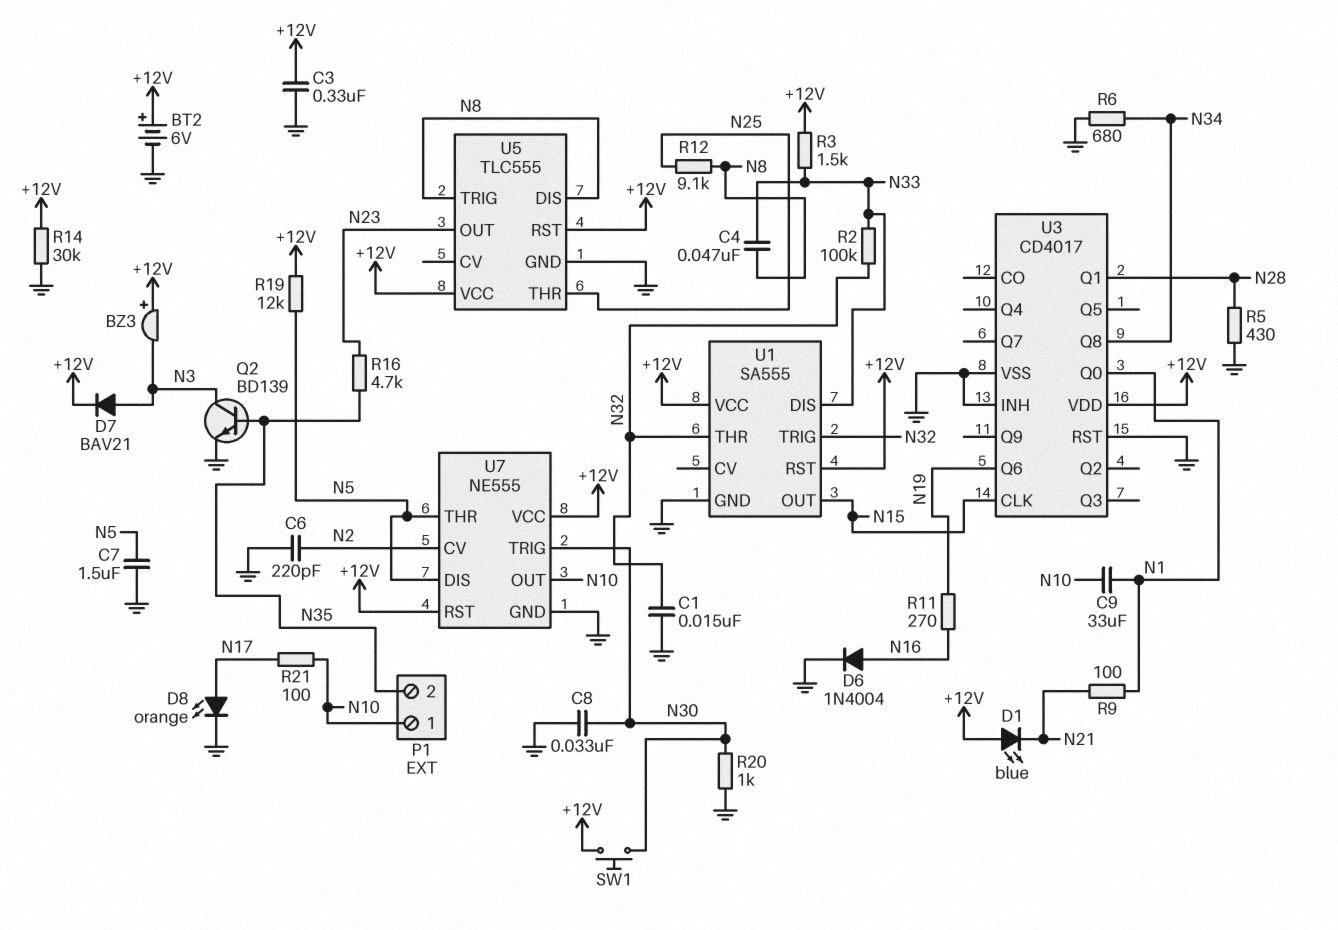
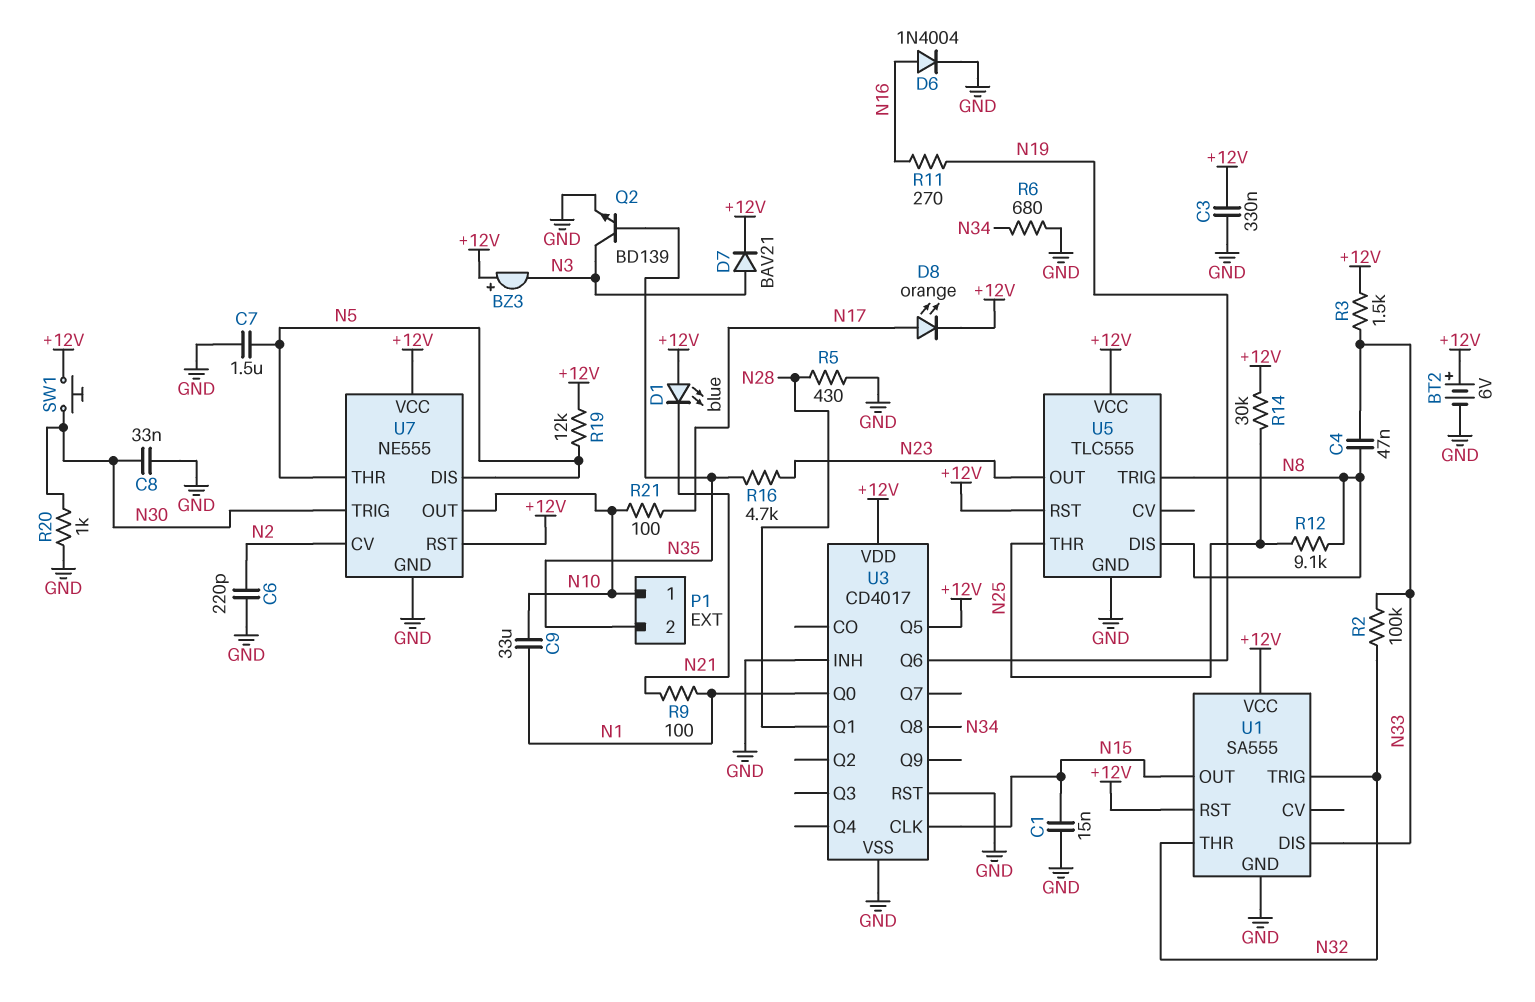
C1: 15nF (GND, N32) -> 15nF (GND, N15)
D8: LED orange (A N17, K GND) -> LED orange (A N17, K +12V)
R14: 30k (+12V, GND) -> 30k (+12V, N25)
U3 pin Q5: none -> +12V

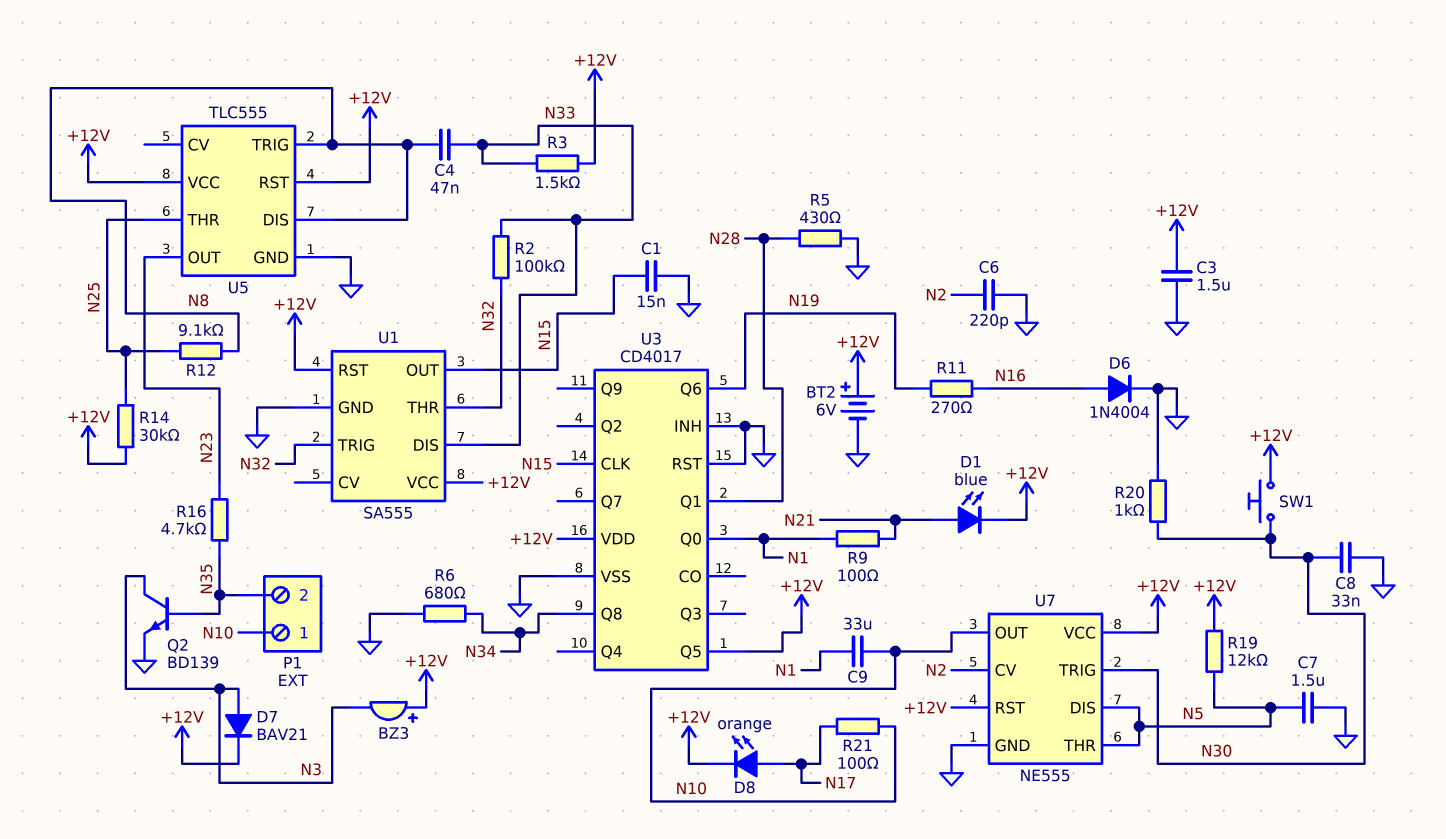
C3: 330nF (+12V, GND) -> 1.5uF (+12V, GND)
D1: LED blue (A +12V, K N21) -> LED blue (A N21, K +12V)

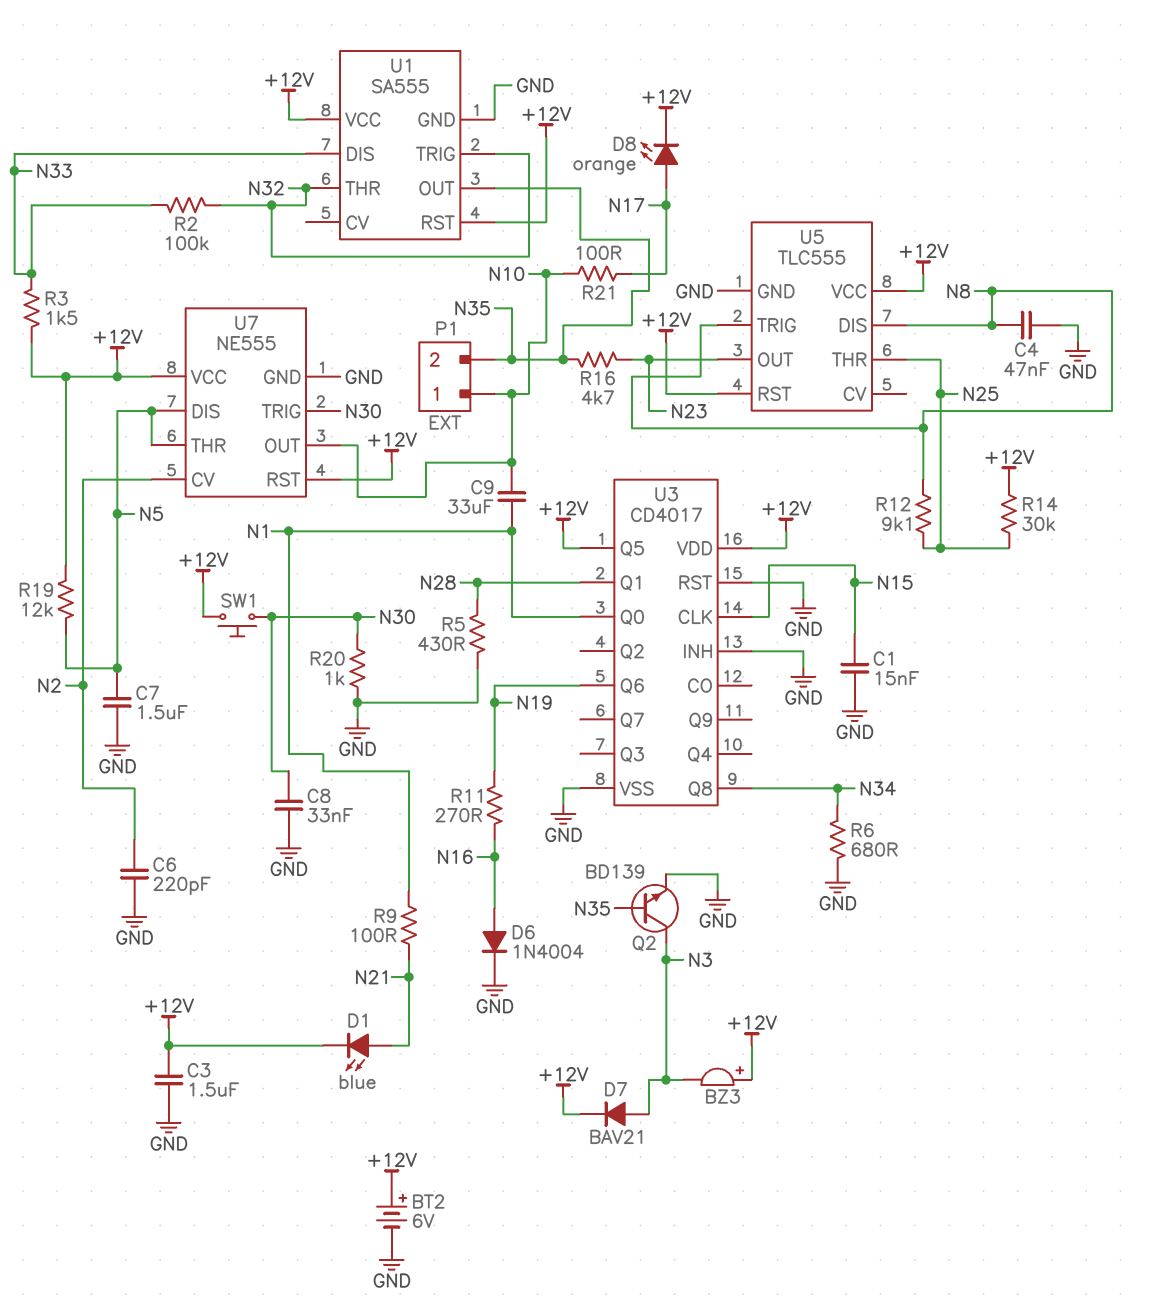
C4: 47nF (N8, N33) -> 47nF (GND, N8)
U1 pin OUT: N15 -> N35

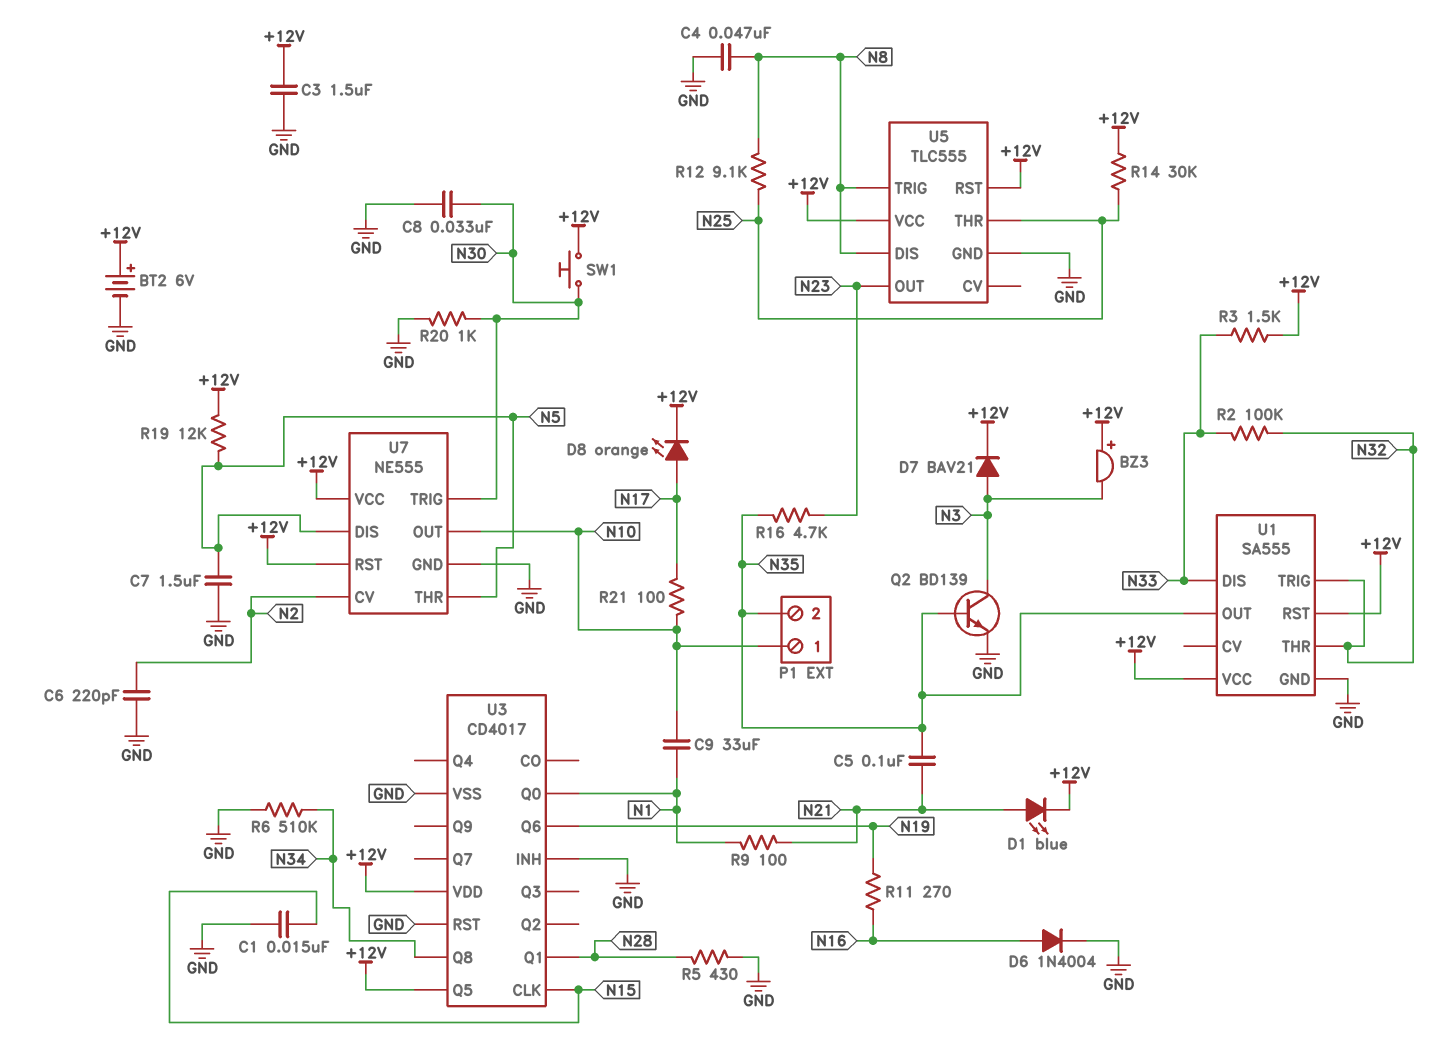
C5: none -> 100nF (N21, N35)
R6: 680 (GND, N34) -> 510k (GND, N34)

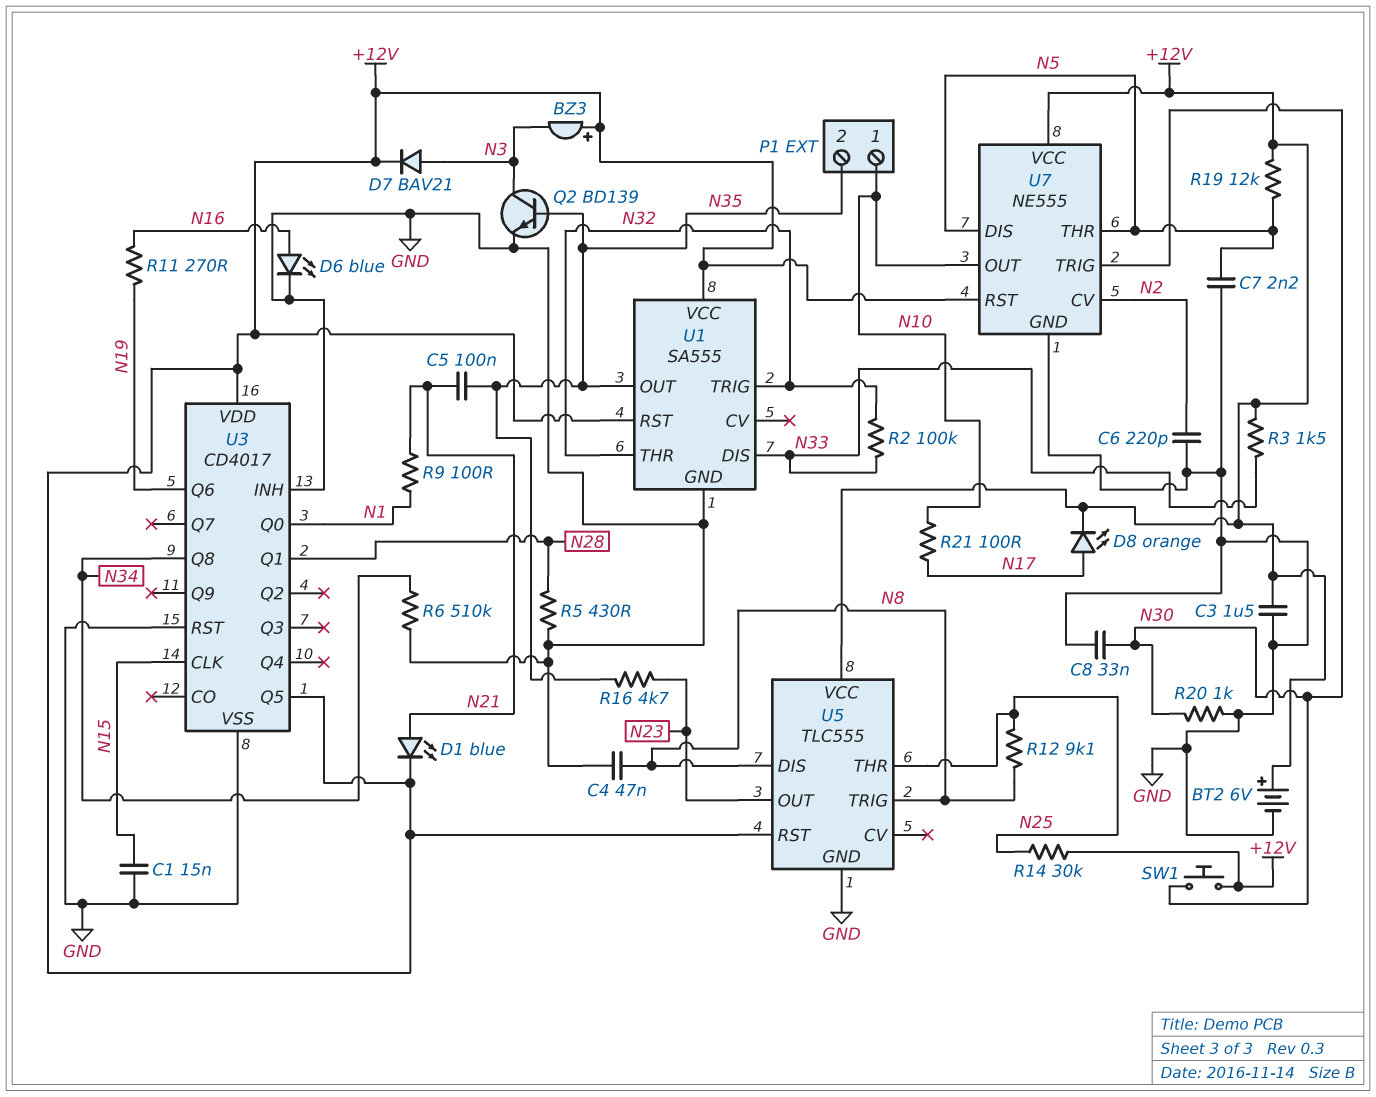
C7: 1.5uF (GND, N5) -> 2.2nF (GND, N5)
C9: 33uF (N1, N10) -> none
D6: diode 1N4004 (A N16, K GND) -> LED blue (A N16, K GND)

